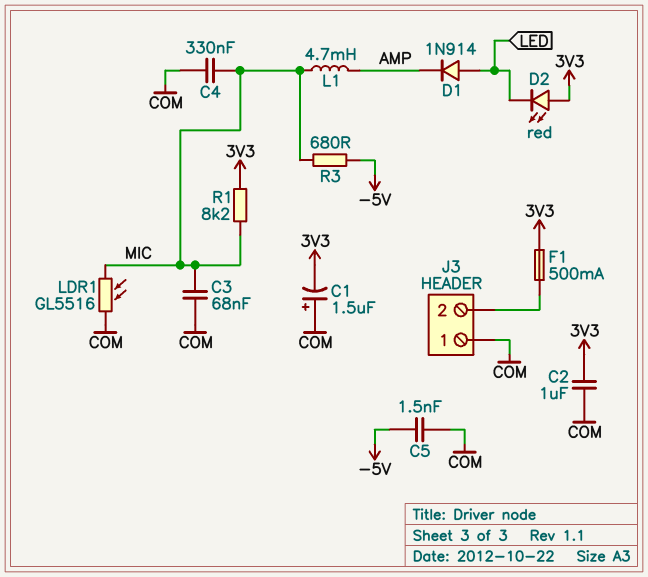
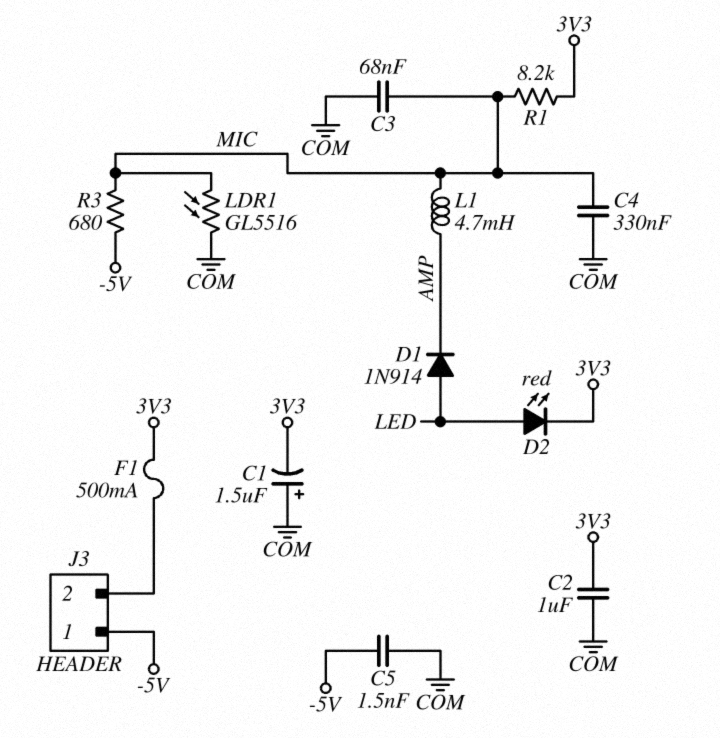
D2: LED red (A 3V3, K LED) -> LED red (A LED, K 3V3)
J3 pin 1: COM -> -5V

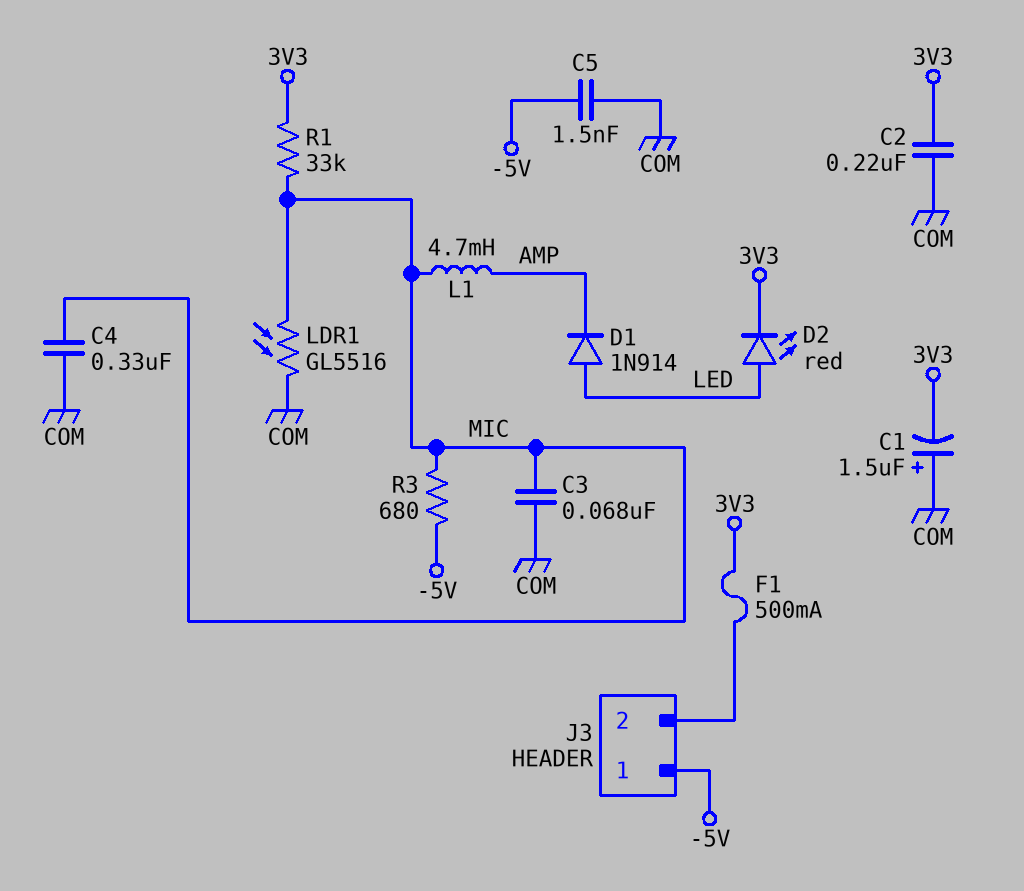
C2: 1uF (3V3, COM) -> 220nF (3V3, COM)
R1: 8.2k (3V3, MIC) -> 33k (3V3, MIC)

